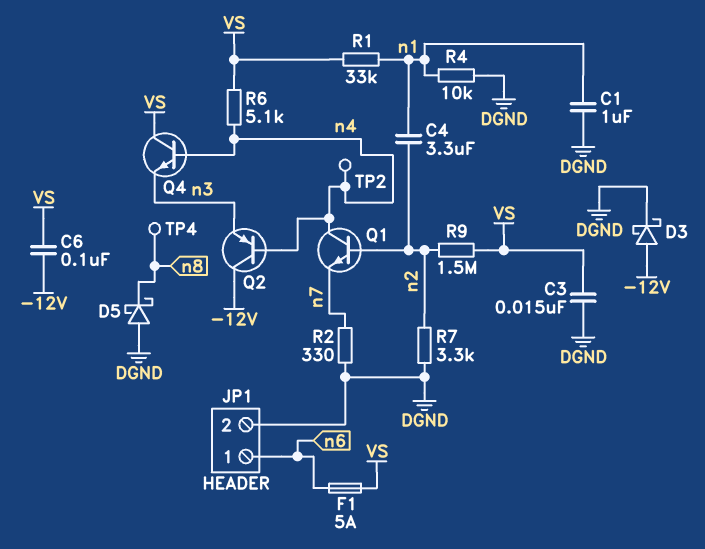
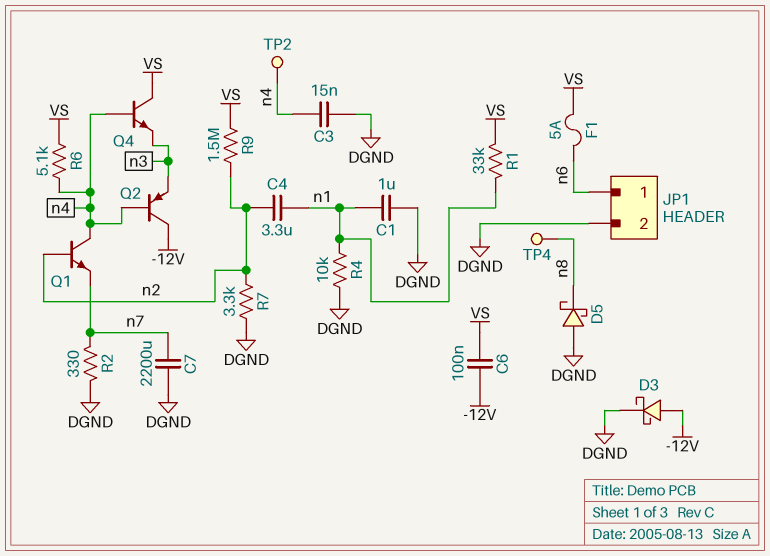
C3: 15nF (DGND, VS) -> 15nF (DGND, n4)
C7: none -> 2200uF (DGND, n7)

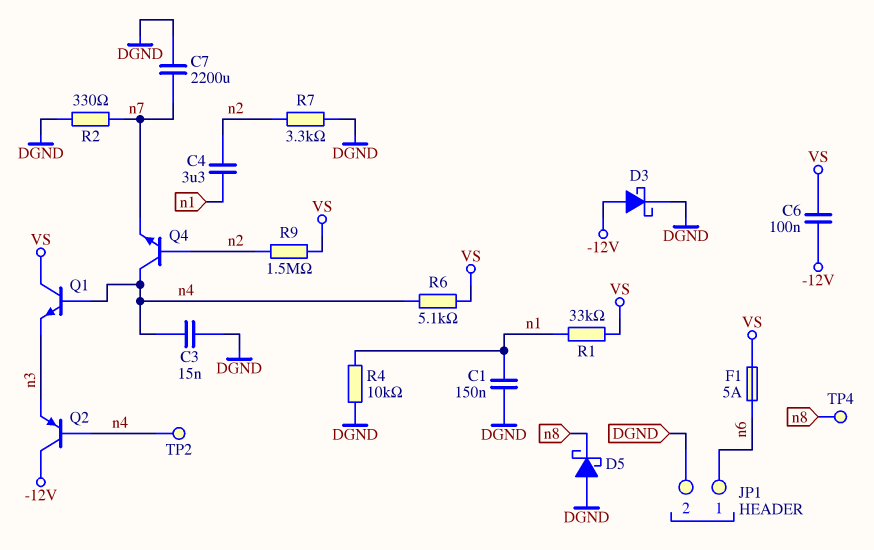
C1: 1uF (DGND, n1) -> 150nF (DGND, n1)
Q1: NPN (B n2, C n4, E n7) -> NPN (B n4, C VS, E n3)
Q4: NPN (B n4, C VS, E n3) -> NPN (B n2, C n4, E n7)

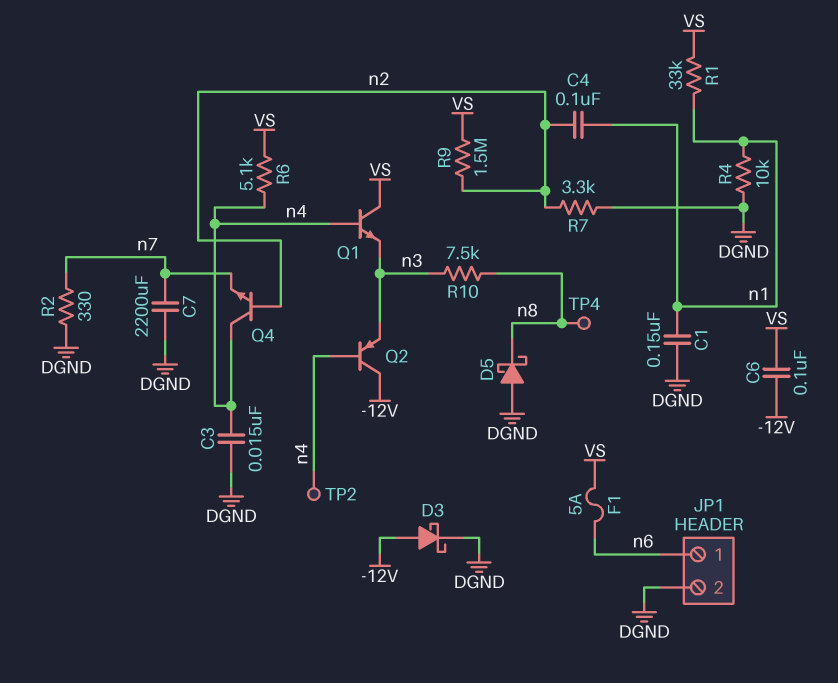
C4: 3.3uF (n1, n2) -> 100nF (n1, n2)
R10: none -> 7.5k (n3, n8)

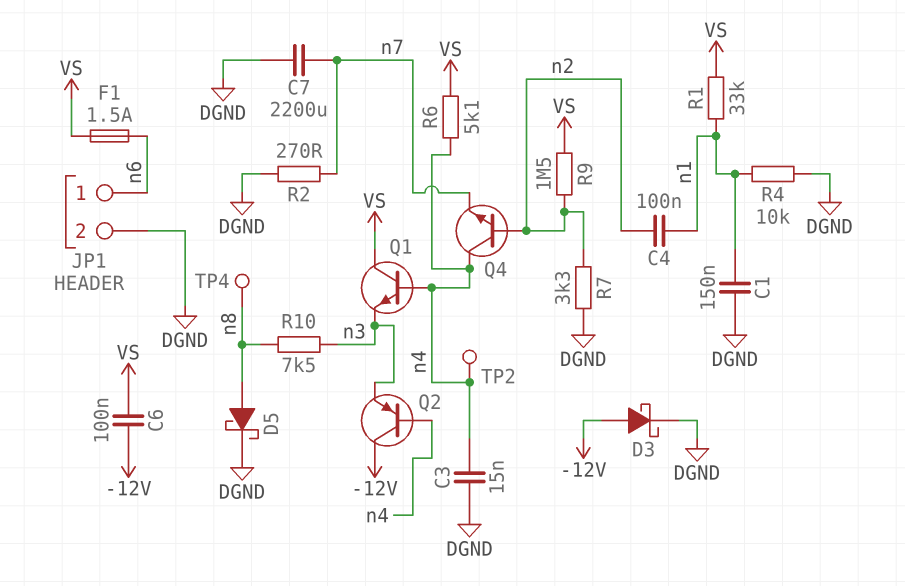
D5: schottky (A DGND, K n8) -> schottky (A n8, K DGND)
F1: 5A (VS, n6) -> 1.5A (VS, n6)
R2: 330 (DGND, n7) -> 270 (DGND, n7)

